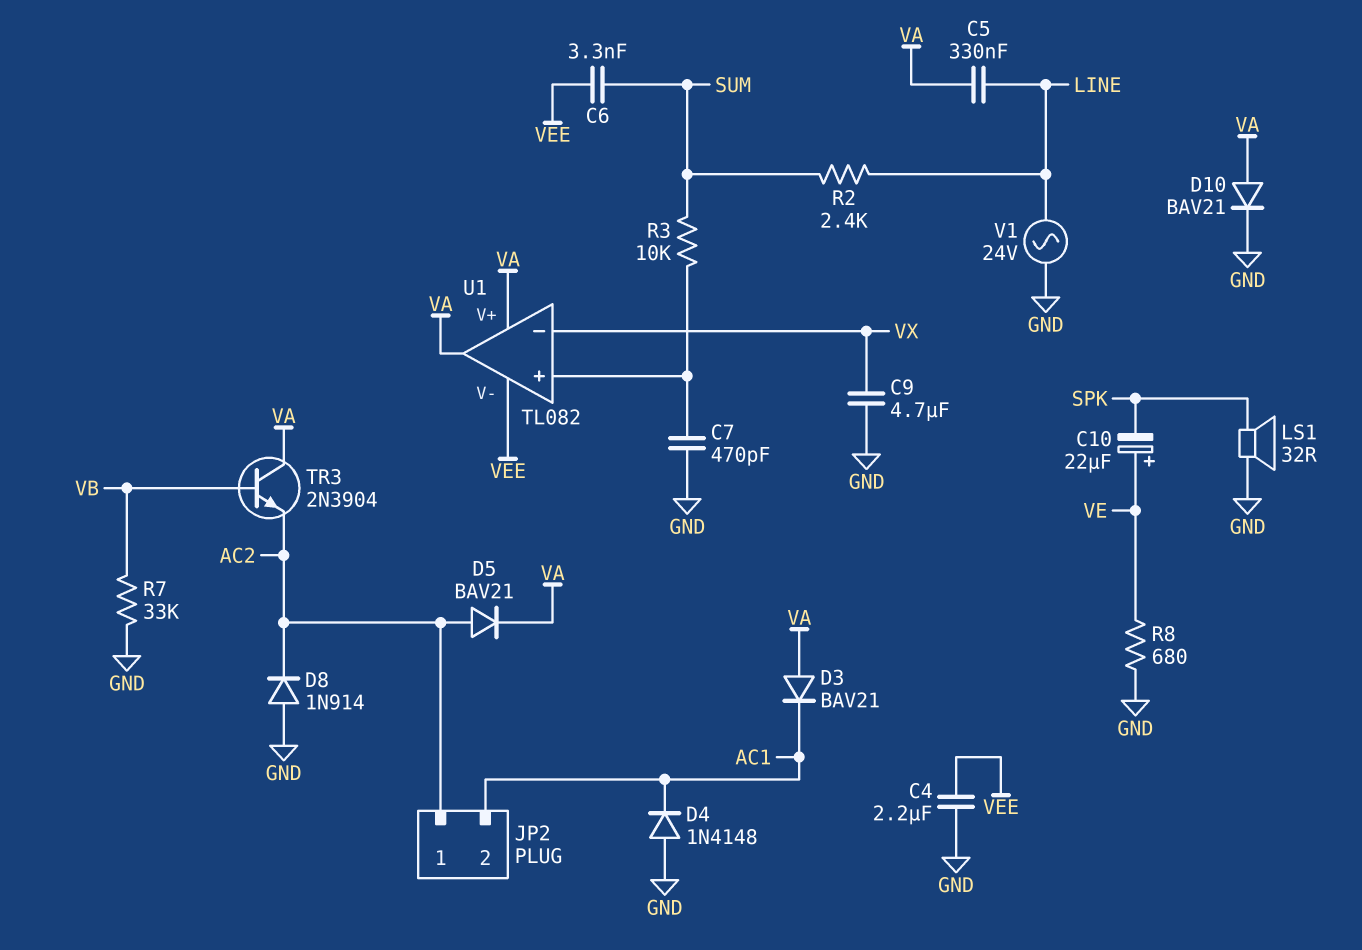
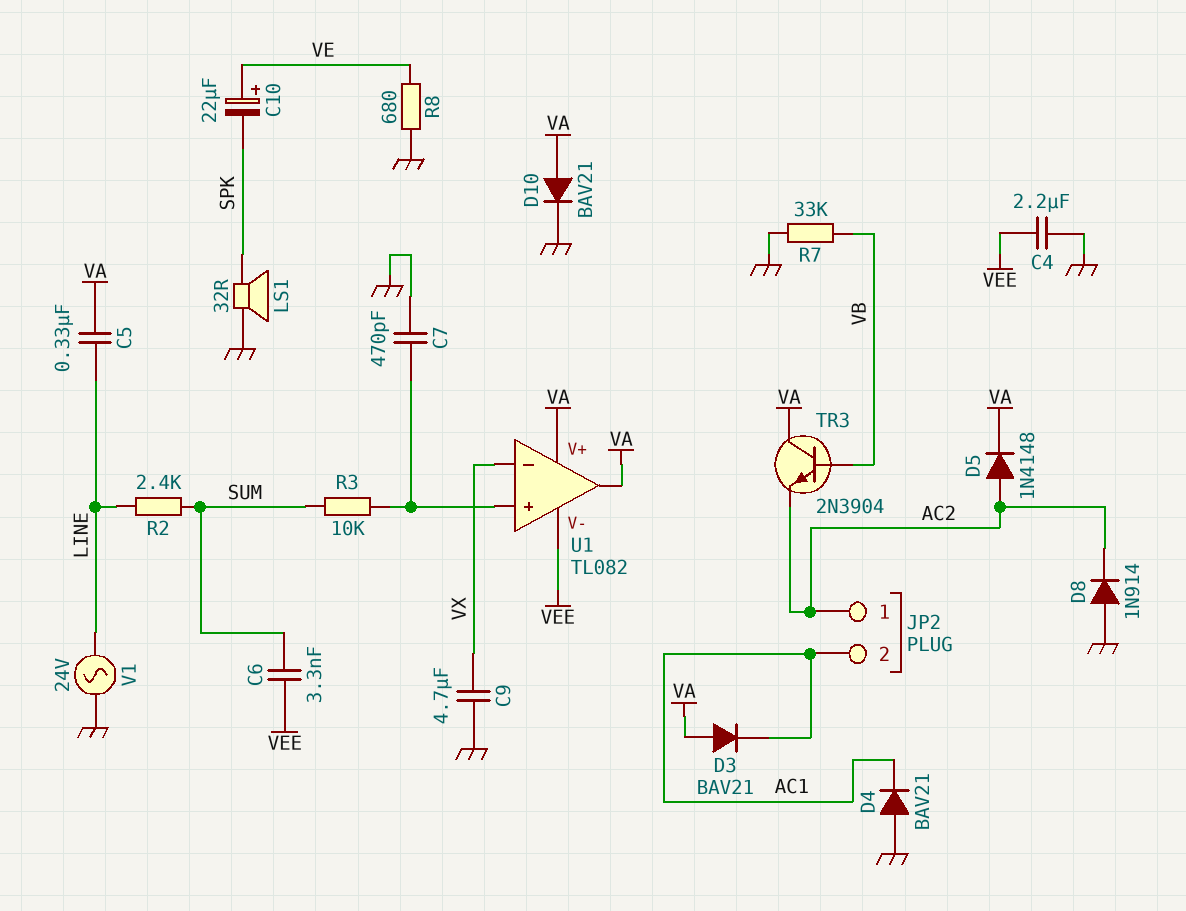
D4: diode 1N4148 (A GND, K AC1) -> diode BAV21 (A GND, K AC1)
D5: diode BAV21 (A AC2, K VA) -> diode 1N4148 (A AC2, K VA)

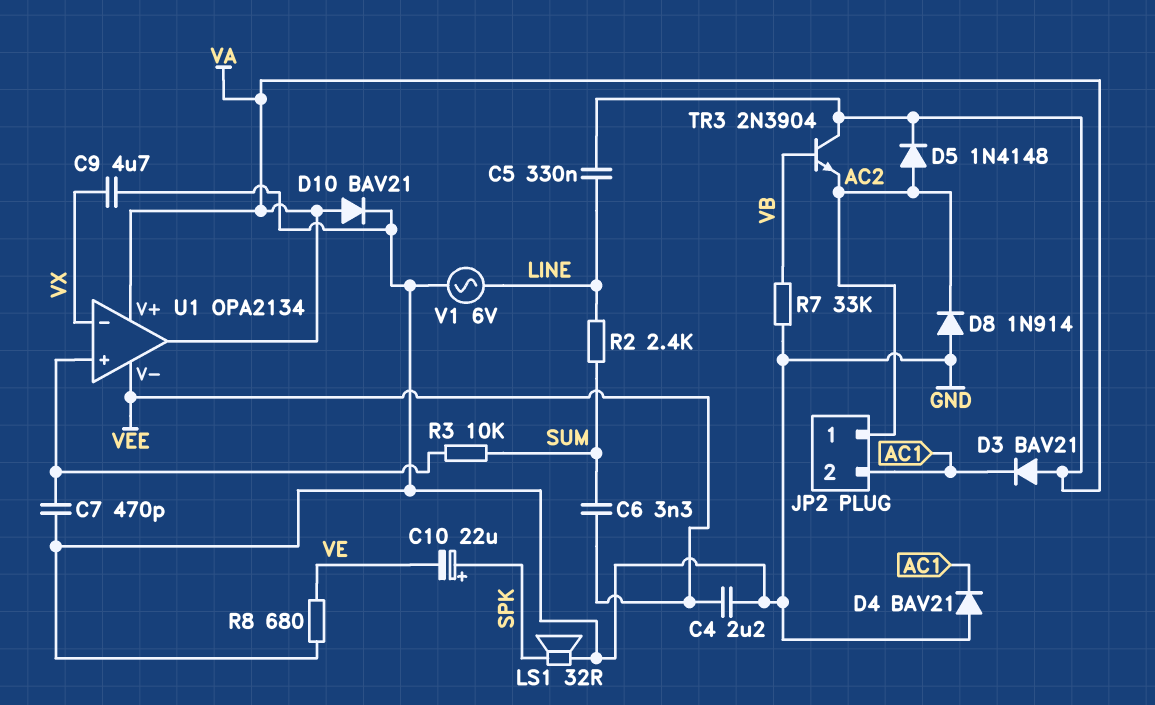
C10: 22uF (plus VE, minus SPK) -> 22uF (plus SPK, minus VE)
U1: TL082 -> OPA2134
V1: AC 24V (GND, LINE) -> AC 6V (GND, LINE)

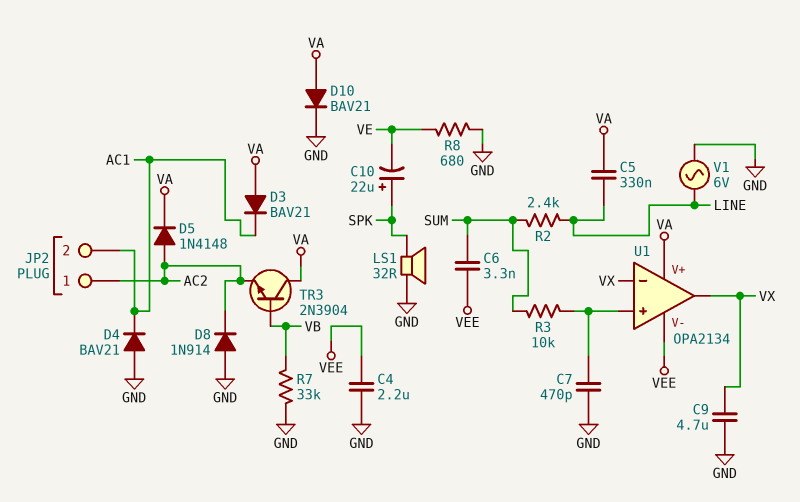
U1 pin out: VA -> VX

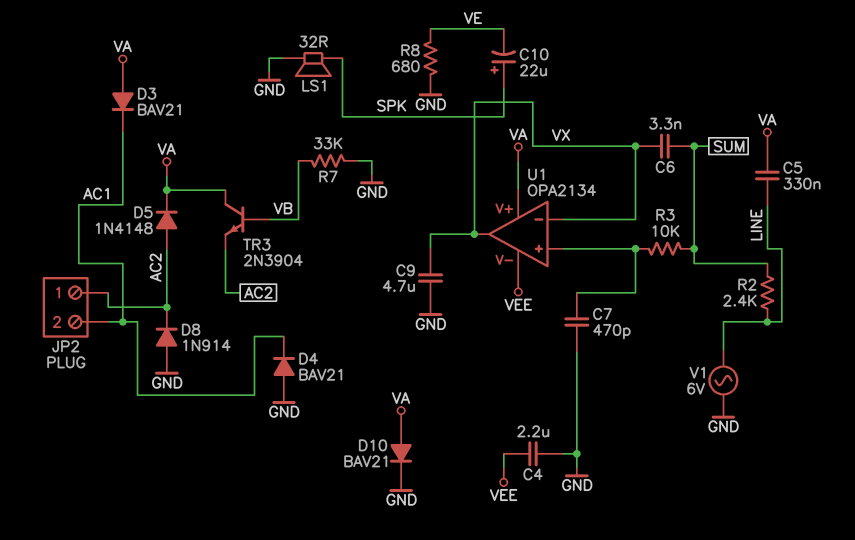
C6: 3.3nF (SUM, VEE) -> 3.3nF (SUM, VX)

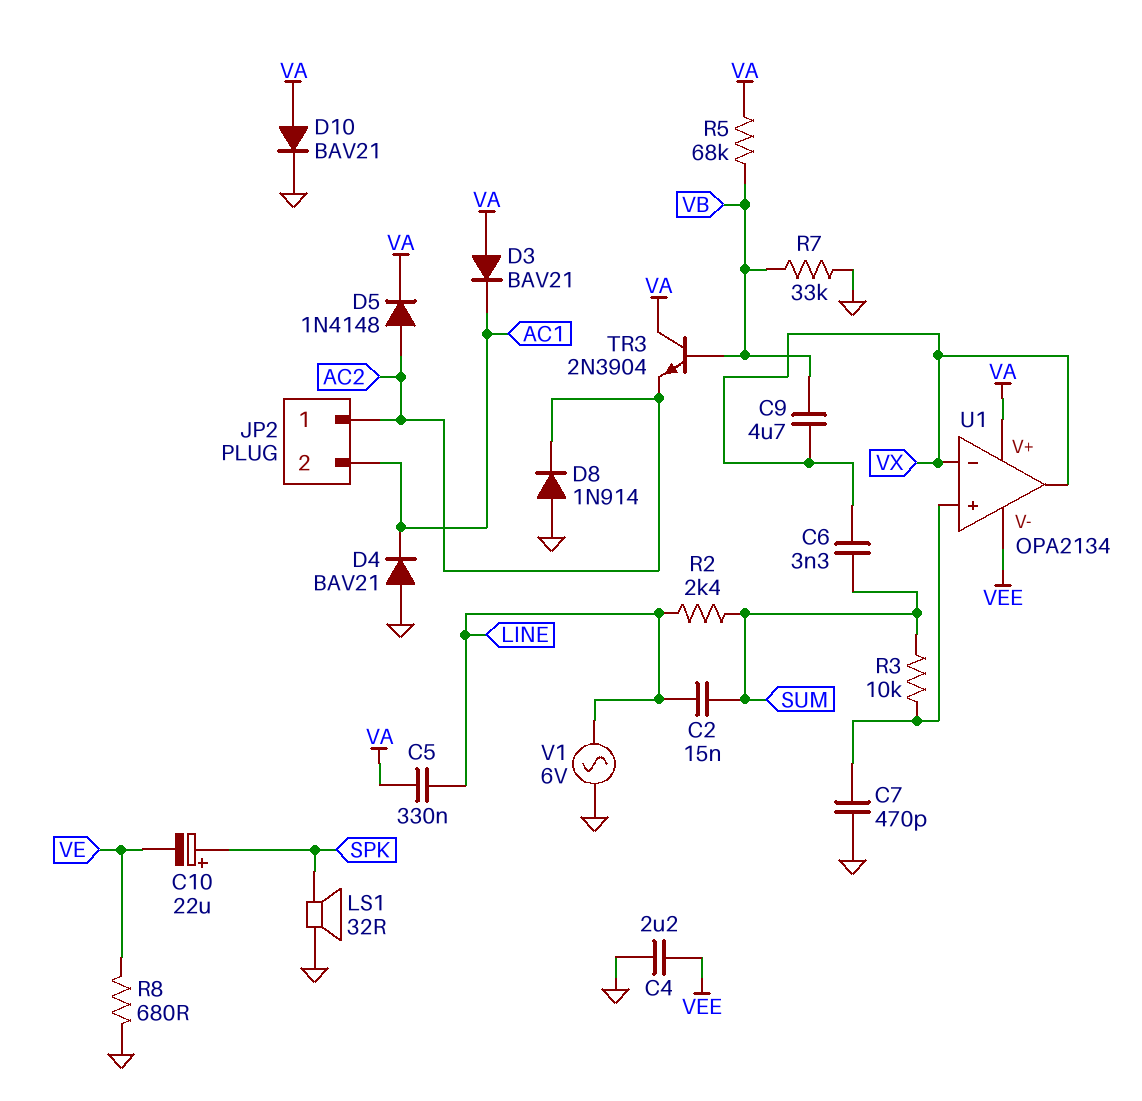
C2: none -> 15nF (LINE, SUM)
C9: 4.7uF (GND, VX) -> 4.7uF (VB, VX)
R5: none -> 68k (VA, VB)

